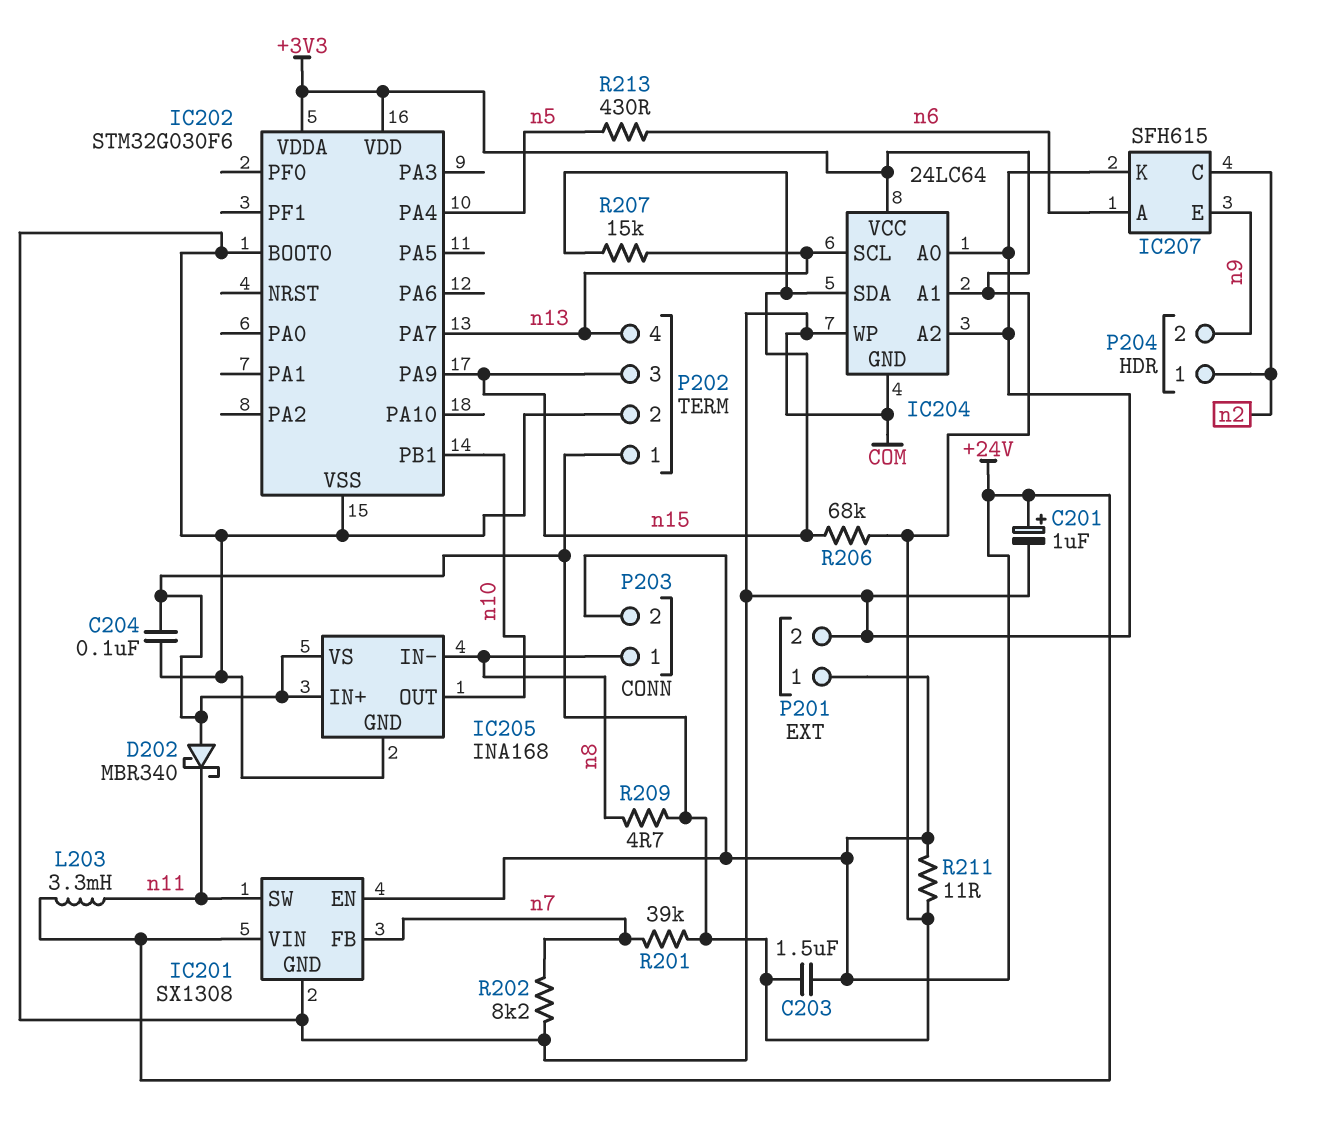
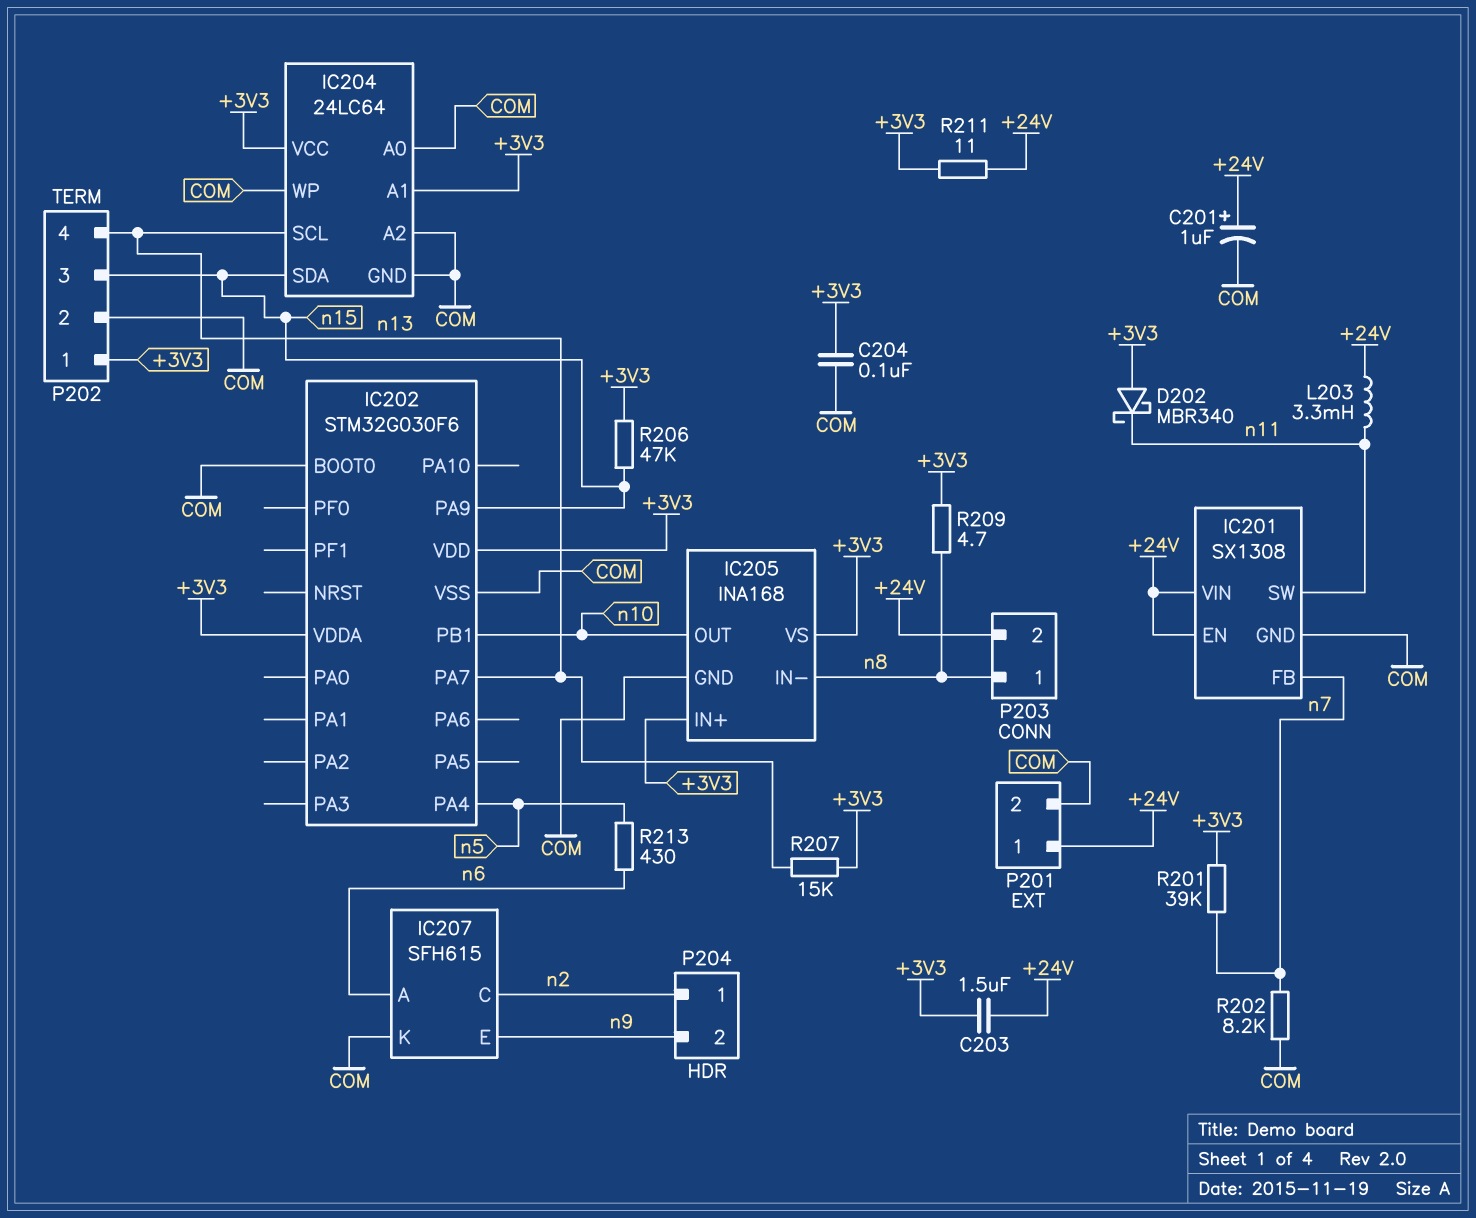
R206: 68k (+3V3, n15) -> 47k (+3V3, n15)
R207: 15k (n13, n15) -> 15k (+3V3, n13)

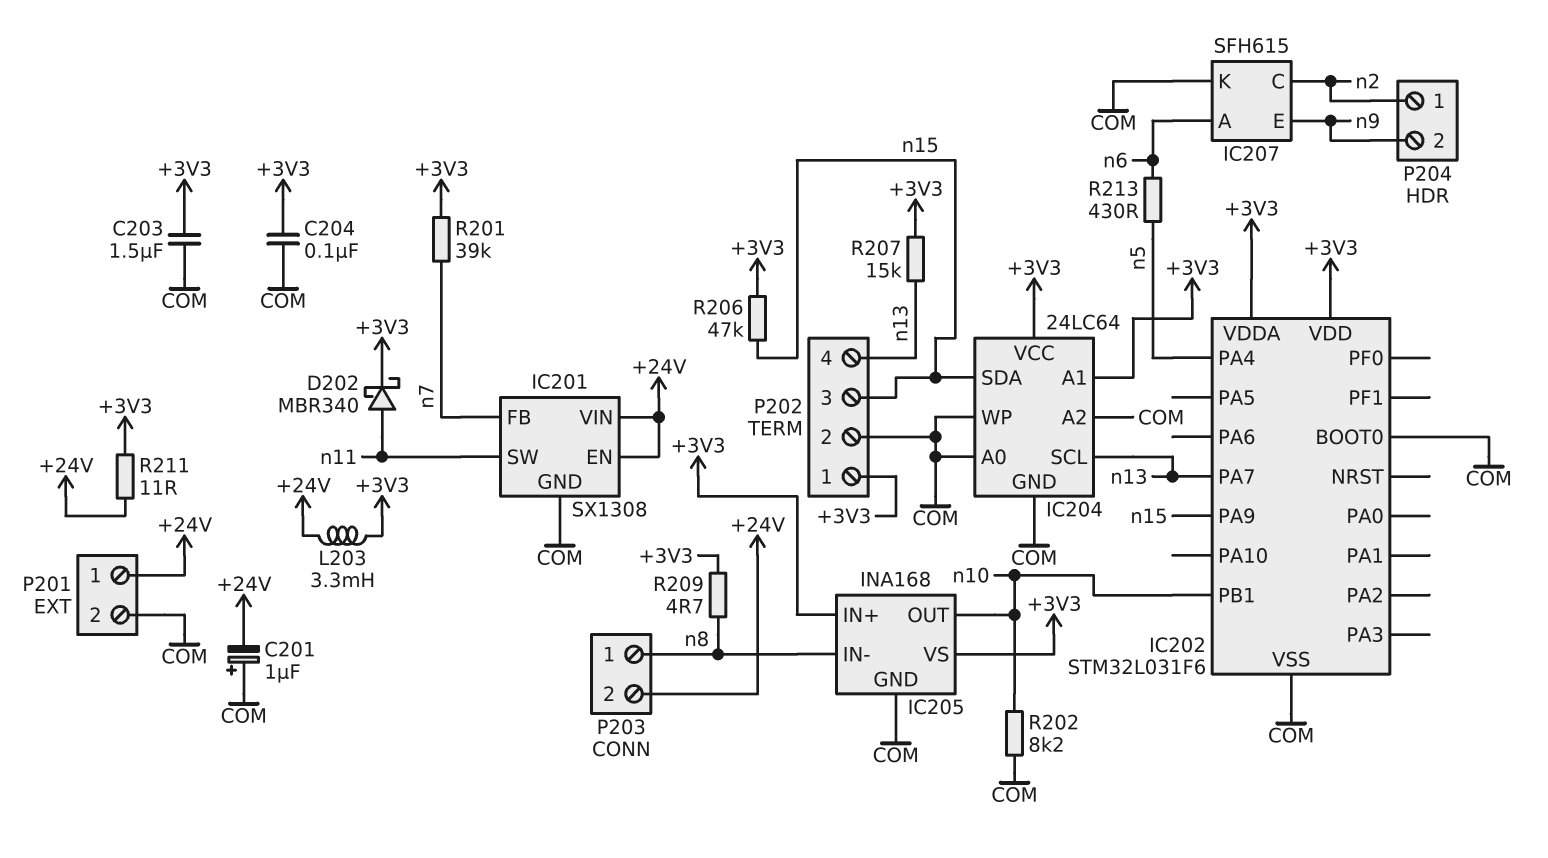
C201: 1uF (plus +24V, minus COM) -> 1uF (plus COM, minus +24V)
C203: 1.5uF (+3V3, +24V) -> 1.5uF (+3V3, COM)
D202: schottky MBR340 (A +3V3, K n11) -> schottky MBR340 (A n11, K +3V3)
IC202: STM32G030F6 -> STM32L031F6
L203: 3.3mH (+24V, n11) -> 3.3mH (+3V3, +24V)
R202: 8.2k (COM, n7) -> 8.2k (COM, n10)

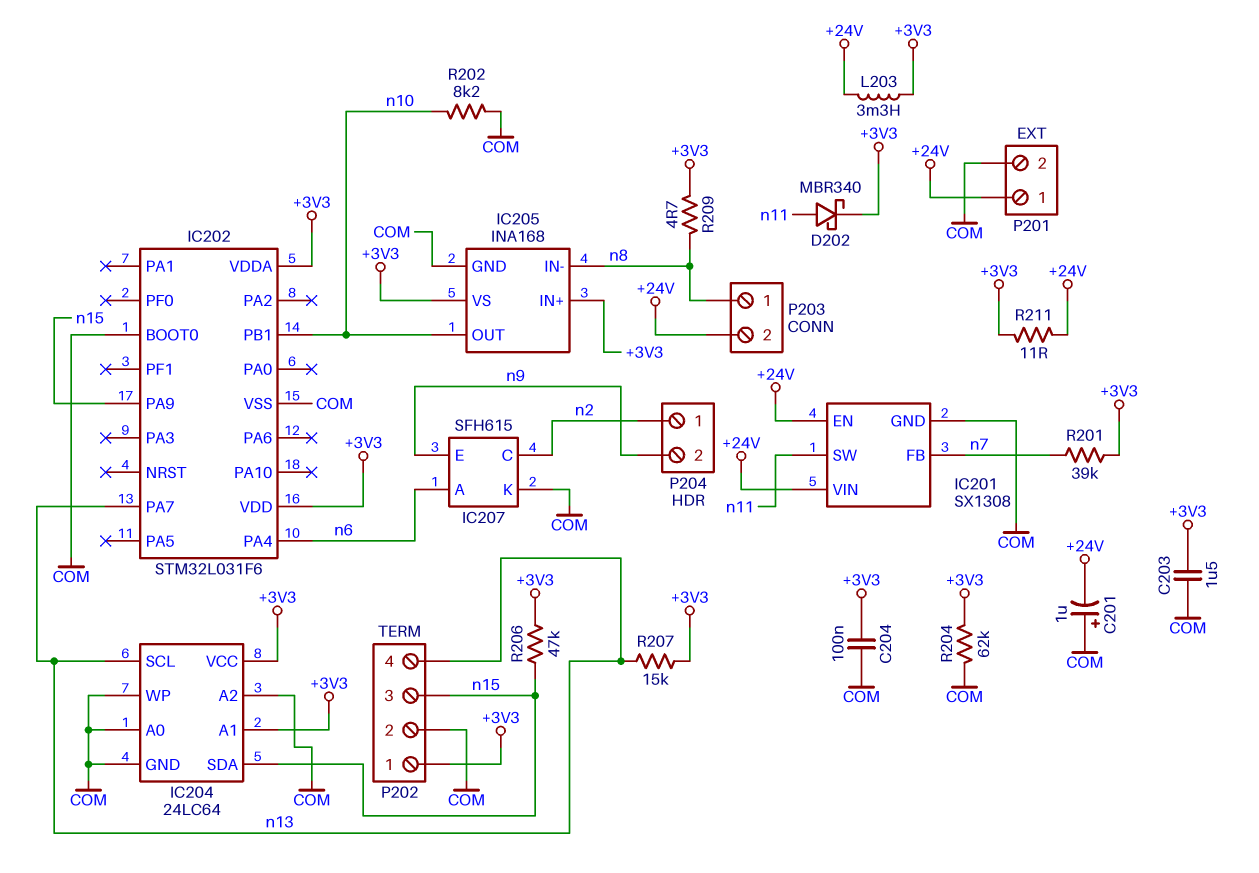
IC202 pin PA4: n5 -> n6
R204: none -> 62k (+3V3, COM)
R213: 430 (n5, n6) -> none

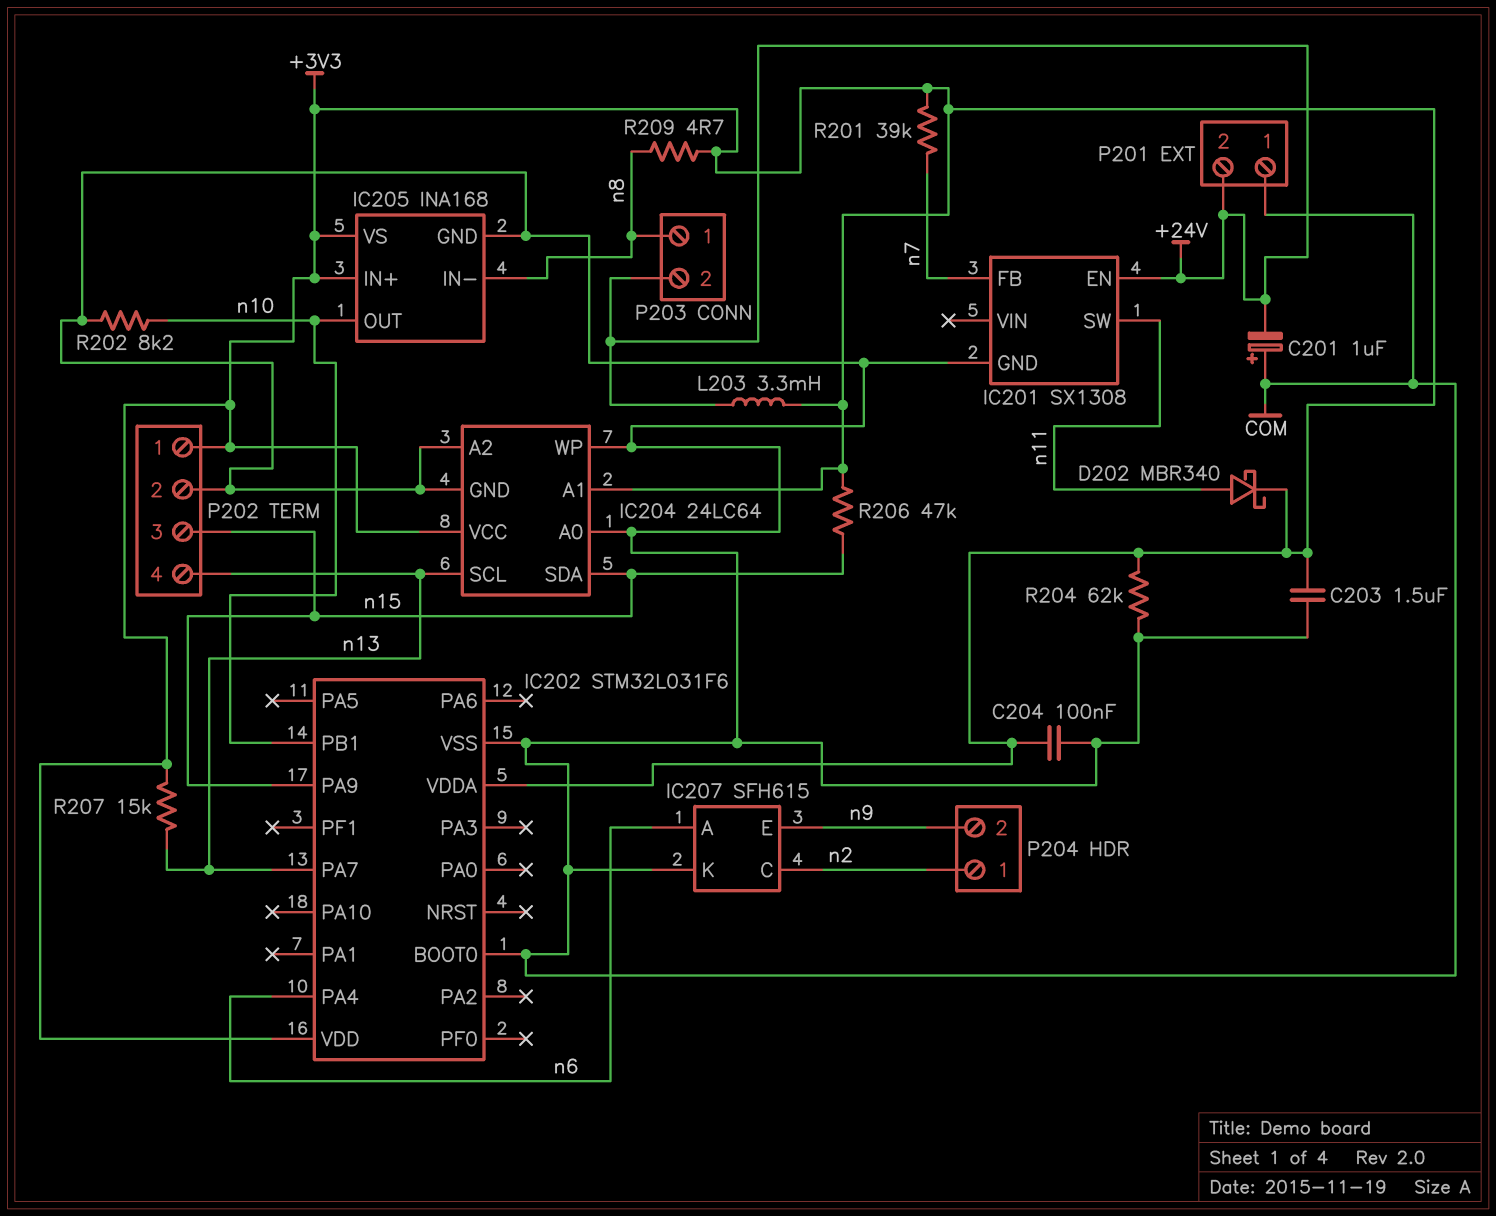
IC201 pin VIN: +24V -> none
P201 pin 1: +24V -> COM
P201 pin 2: COM -> +24V
R211: 11 (+3V3, +24V) -> none

